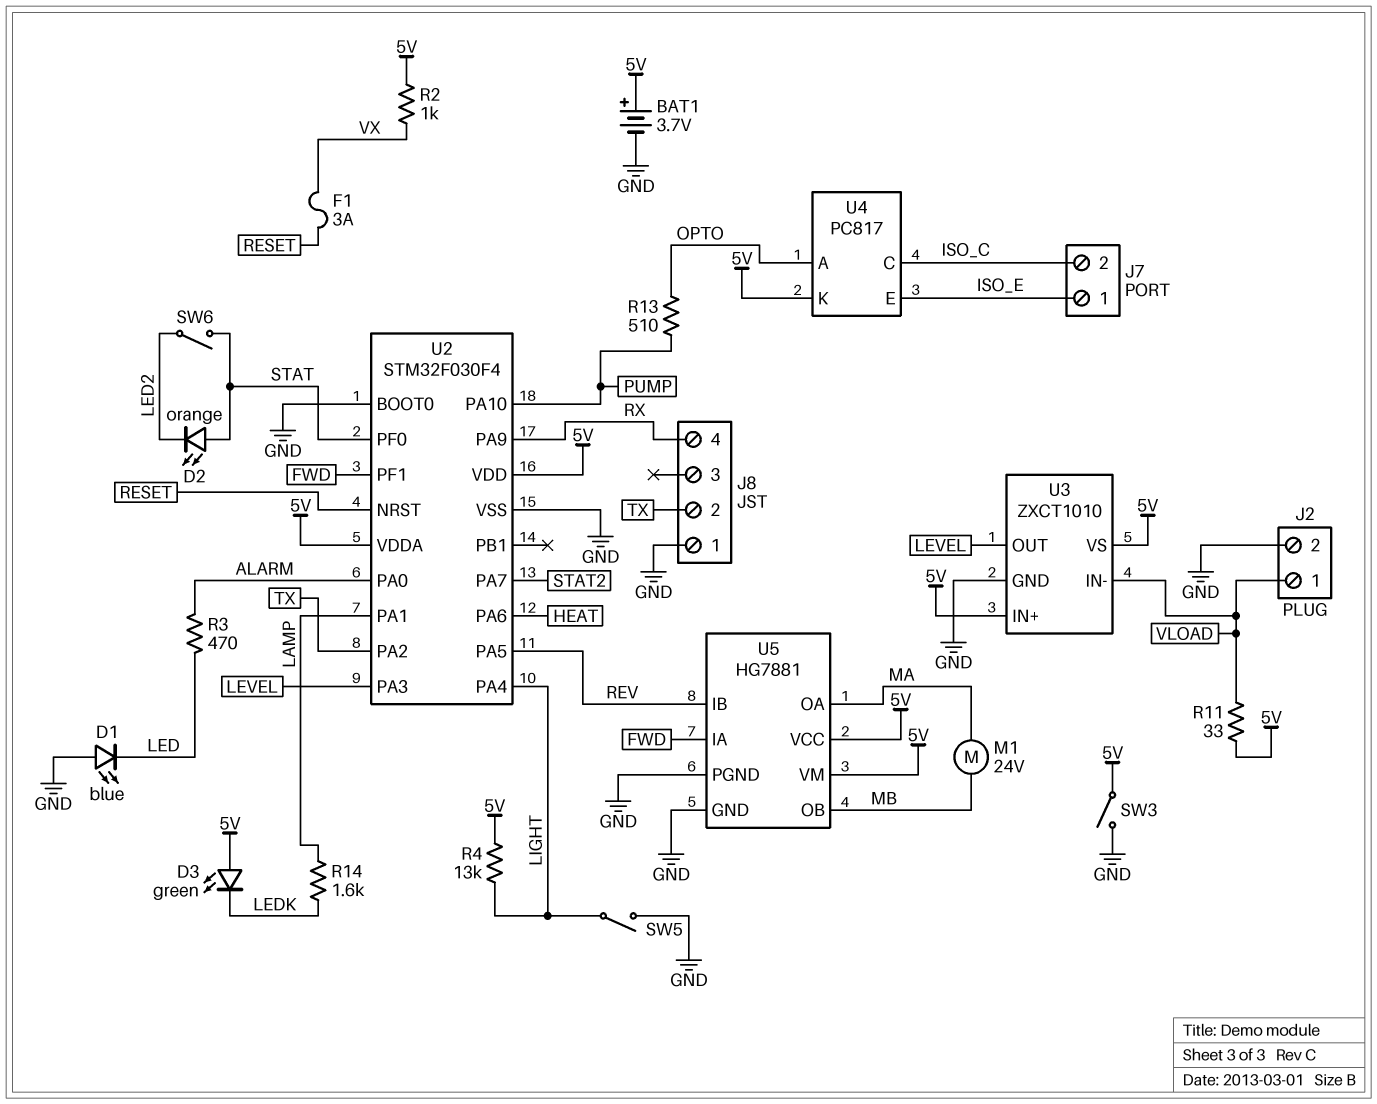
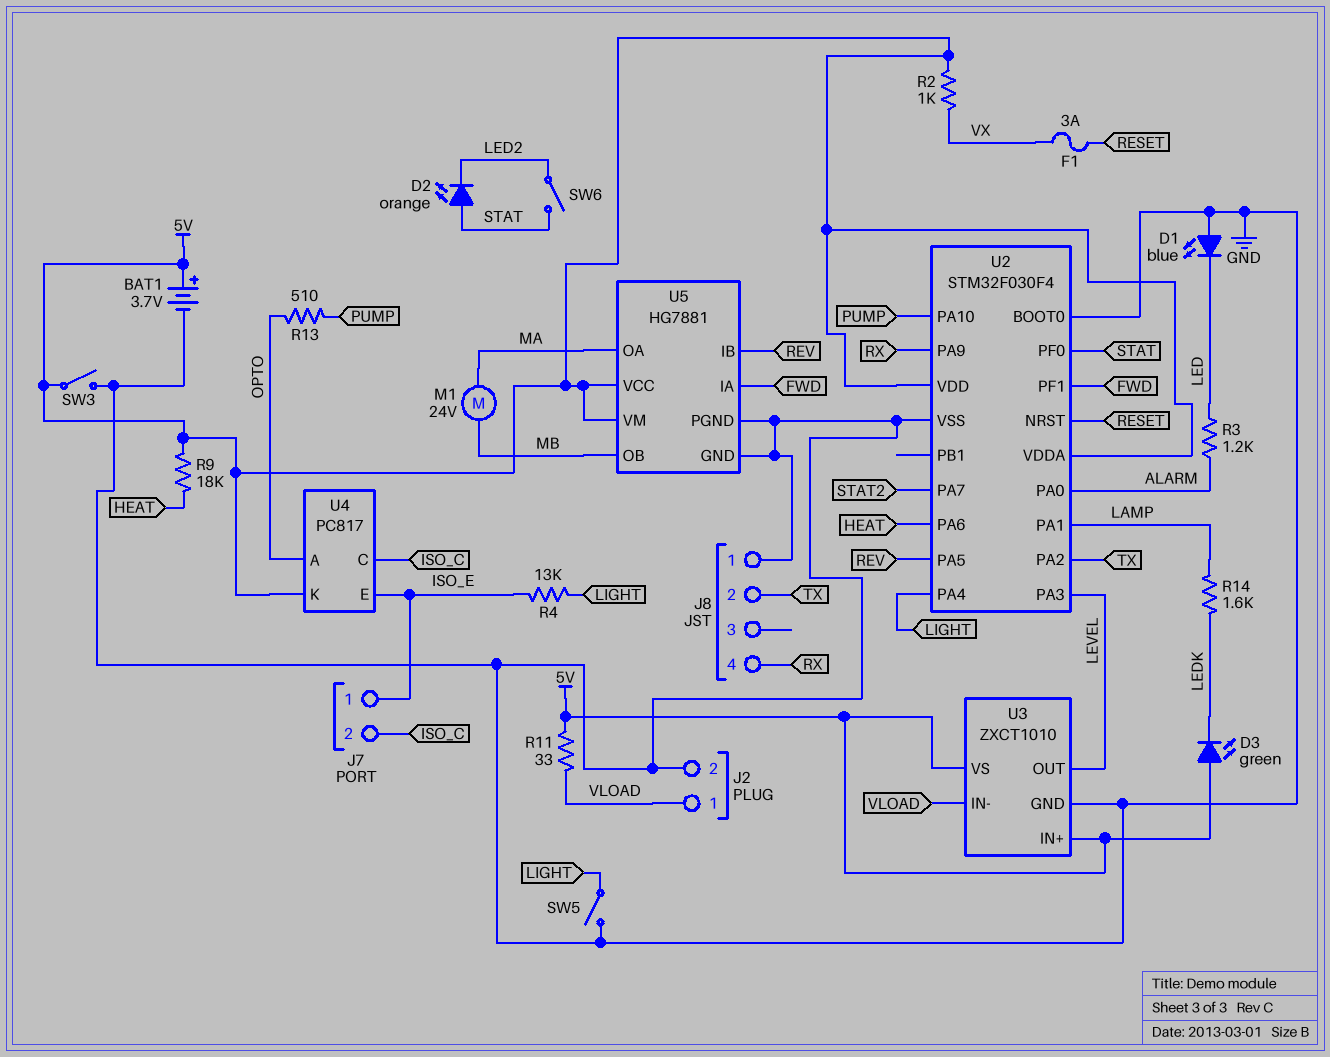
R3: 470 (ALARM, LED) -> 1.2k (ALARM, LED)
R4: 13k (5V, LIGHT) -> 13k (ISO_E, LIGHT)
R9: none -> 18k (5V, HEAT)

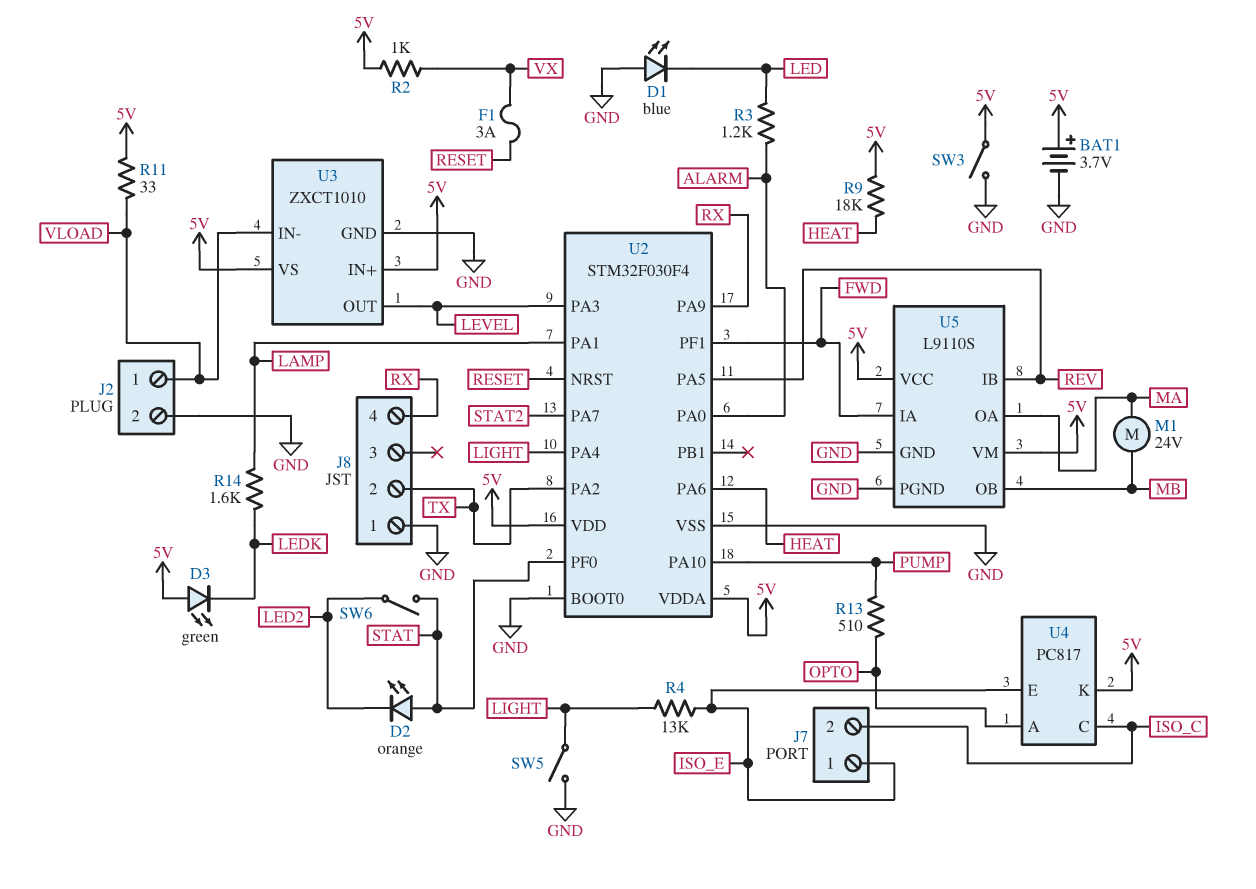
U5: HG7881 -> L9110S

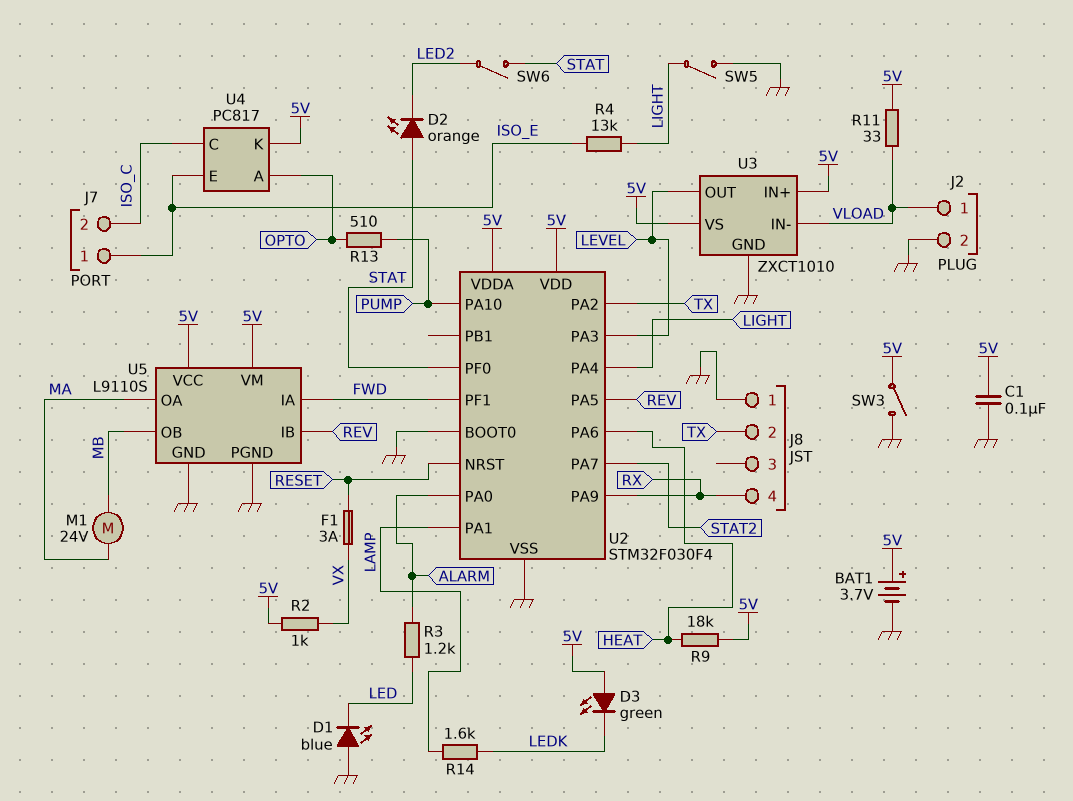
C1: none -> 100nF (5V, GND)

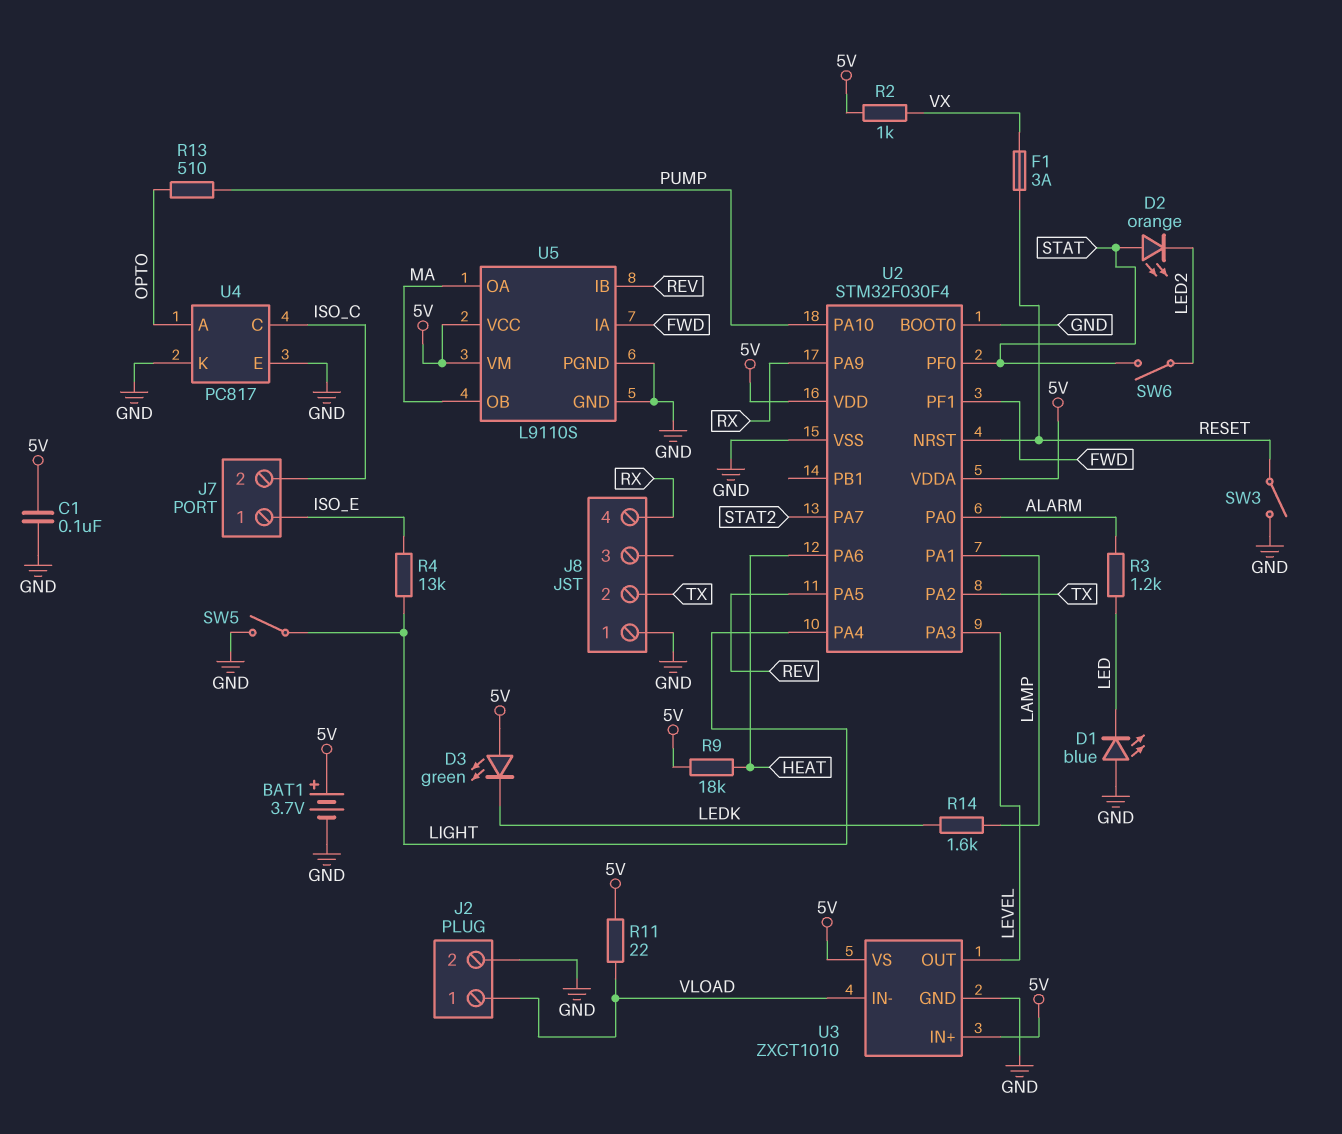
M1: motor 24V (MA, MB) -> none
R11: 33 (5V, VLOAD) -> 22 (5V, VLOAD)
SW3: switch (5V, GND) -> switch (GND, RESET)
U4 pin E: ISO_E -> GND
U4 pin K: 5V -> GND
U5 pin OB: MB -> MA

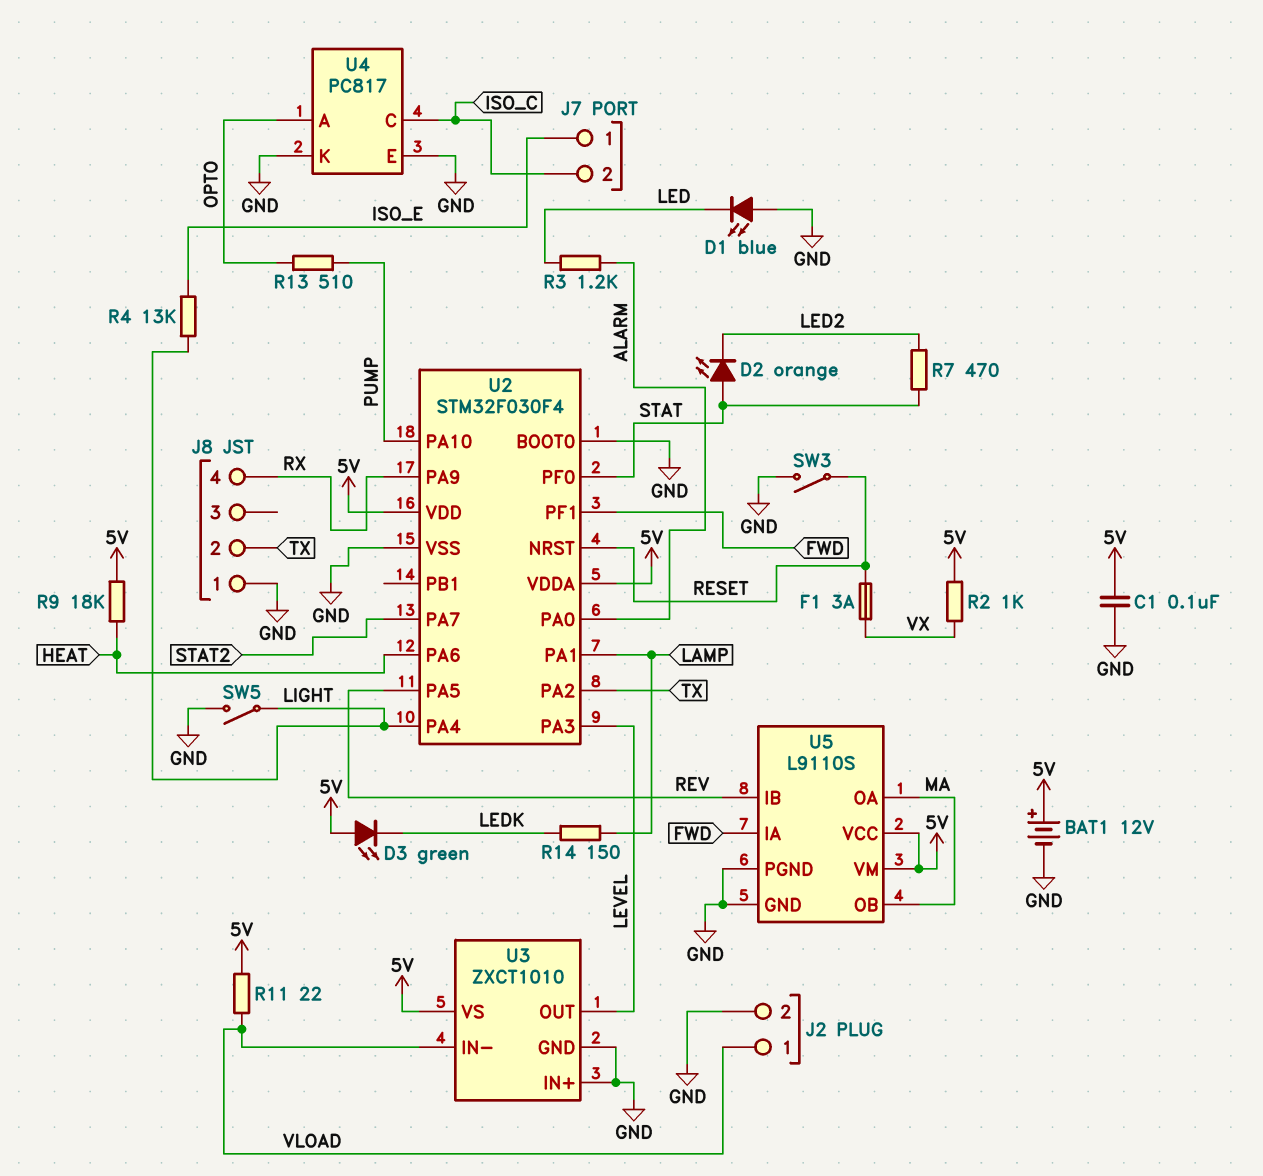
BAT1: 3.7V (plus 5V, minus GND) -> 12V (plus 5V, minus GND)
R7: none -> 470 (LED2, STAT)
R14: 1.6k (LAMP, LEDK) -> 150 (LAMP, LEDK)
SW6: switch (LED2, STAT) -> none
U3 pin IN+: 5V -> GND

